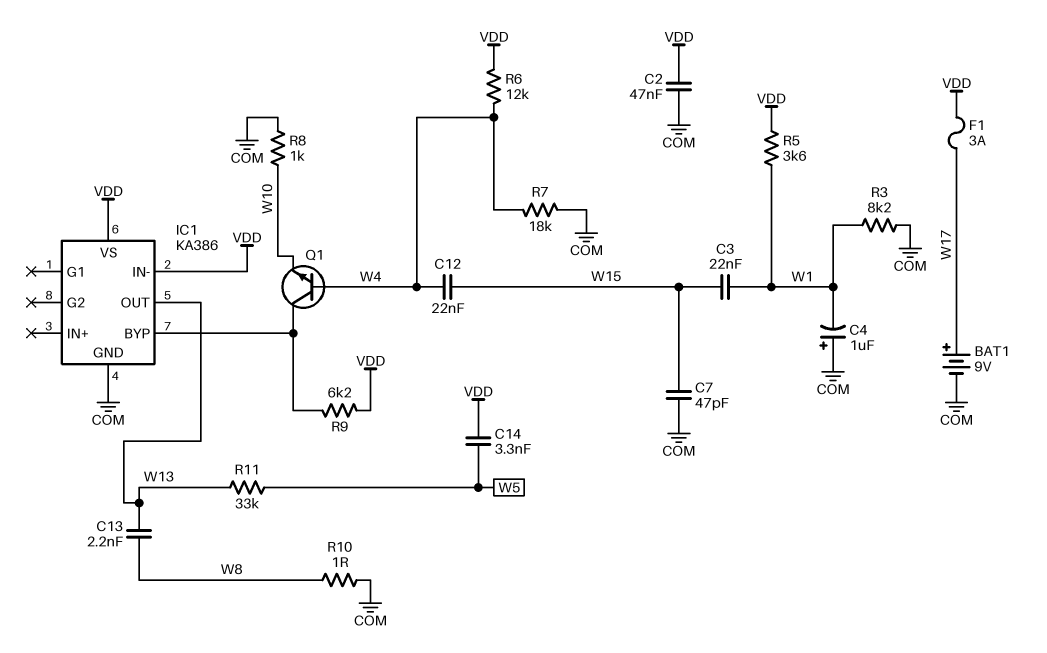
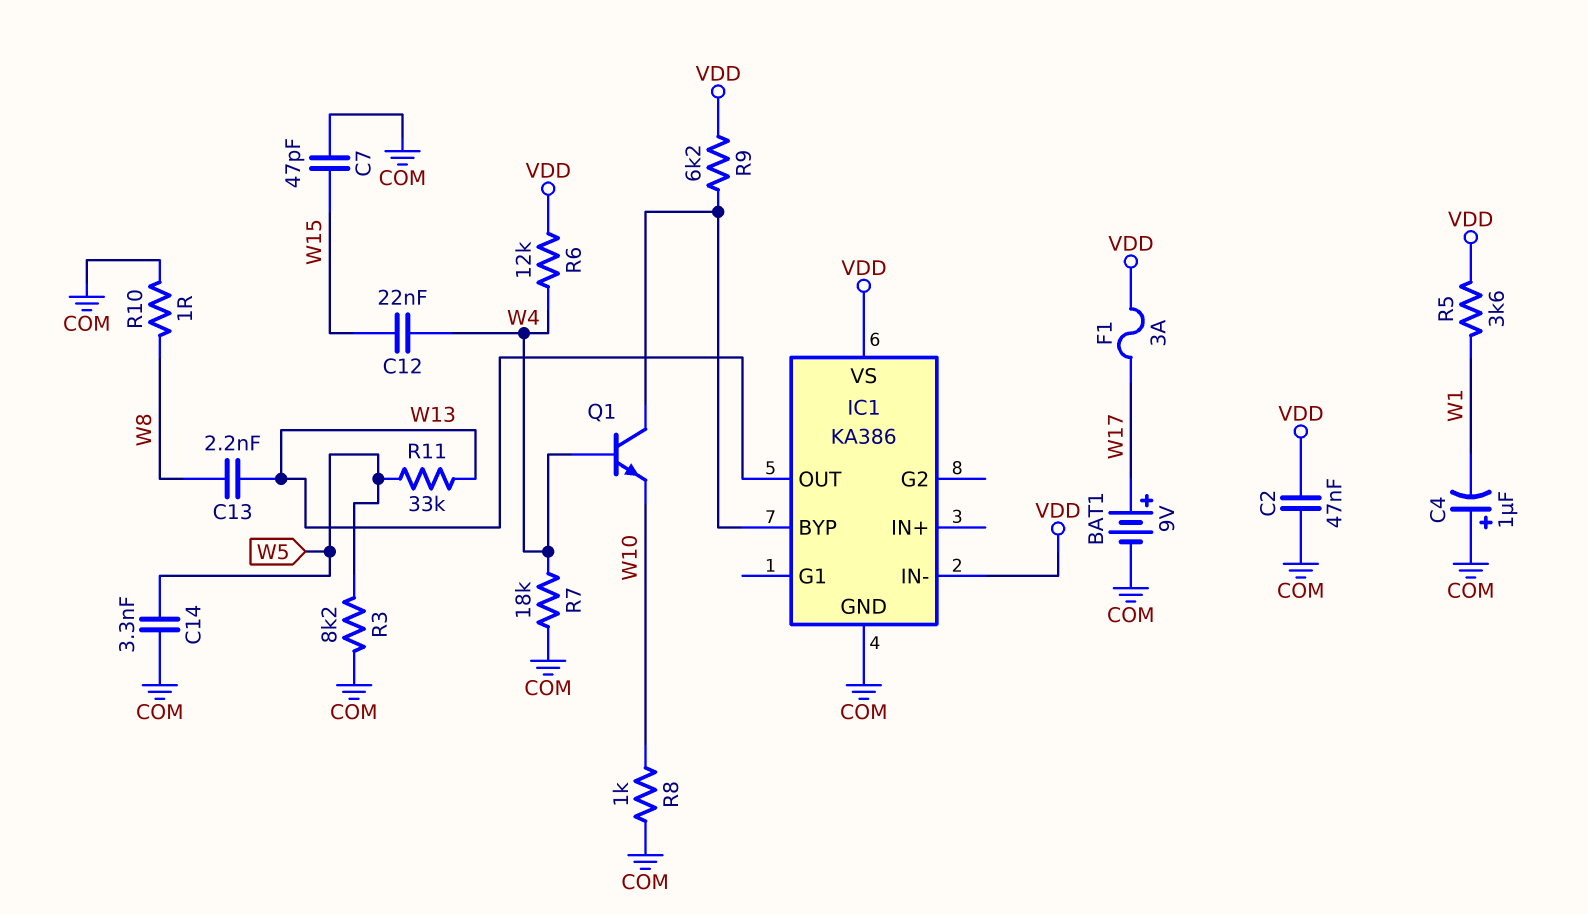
C3: 22nF (W1, W15) -> none
C14: 3.3nF (VDD, W5) -> 3.3nF (COM, W5)
R3: 8.2k (COM, W1) -> 8.2k (COM, W5)

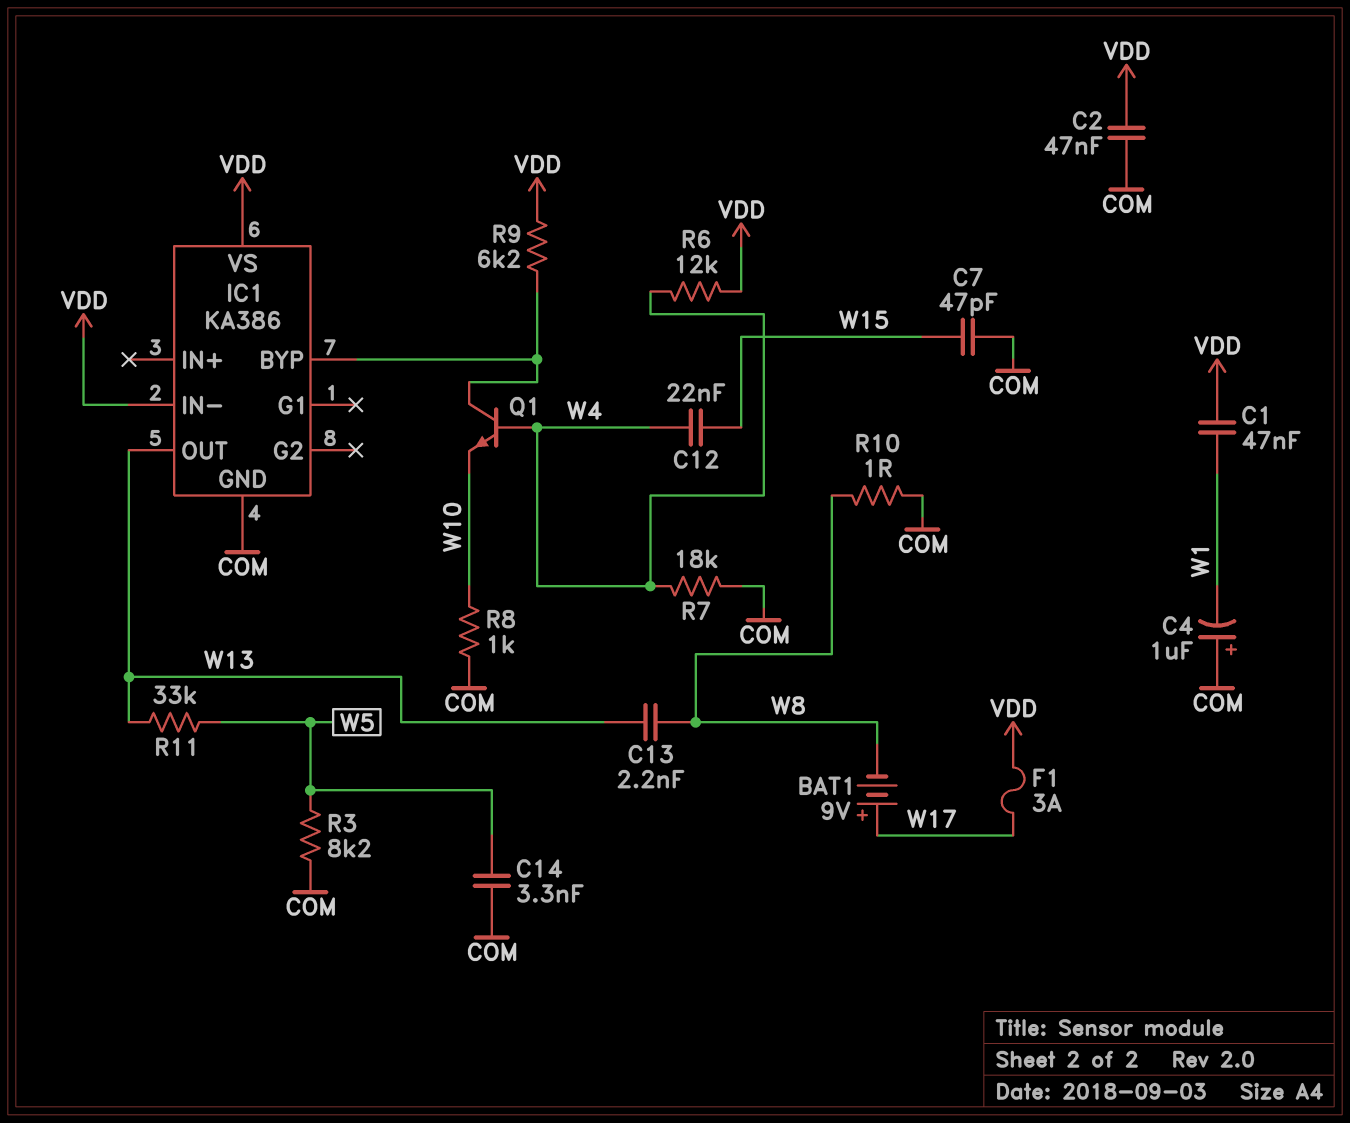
BAT1: 9V (plus W17, minus COM) -> 9V (plus W17, minus W8)
C1: none -> 47nF (VDD, W1)
R5: 3.6k (VDD, W1) -> none

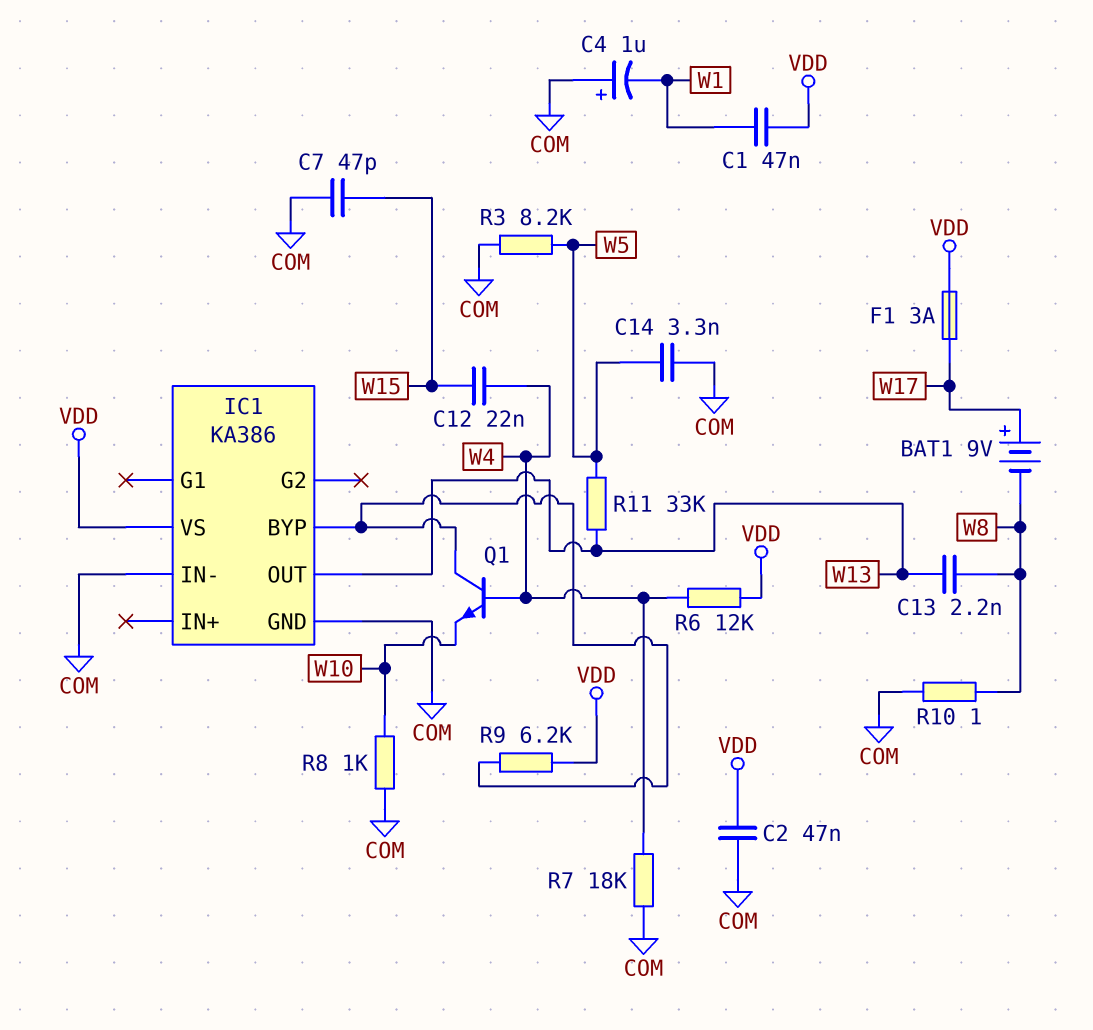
IC1 pin IN-: VDD -> COM

